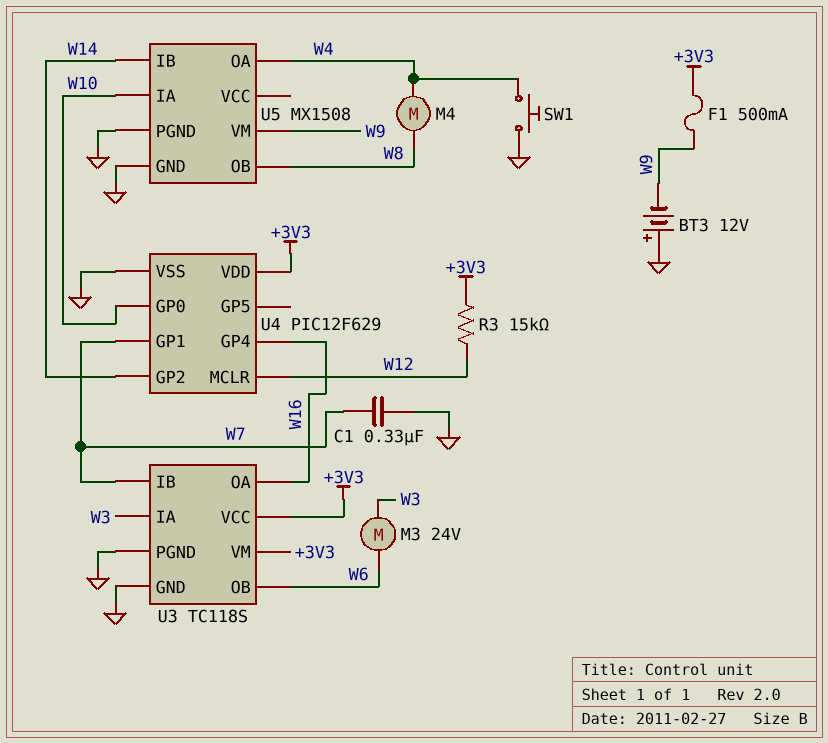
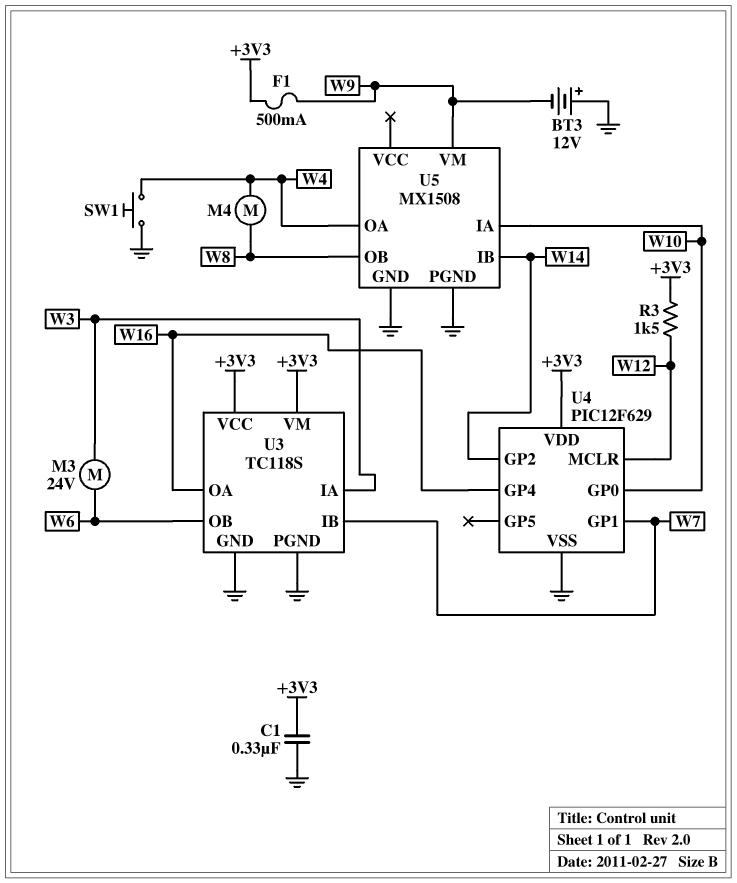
C1: 330nF (GND, W7) -> 330nF (+3V3, GND)
R3: 15k (+3V3, W12) -> 1.5k (+3V3, W12)

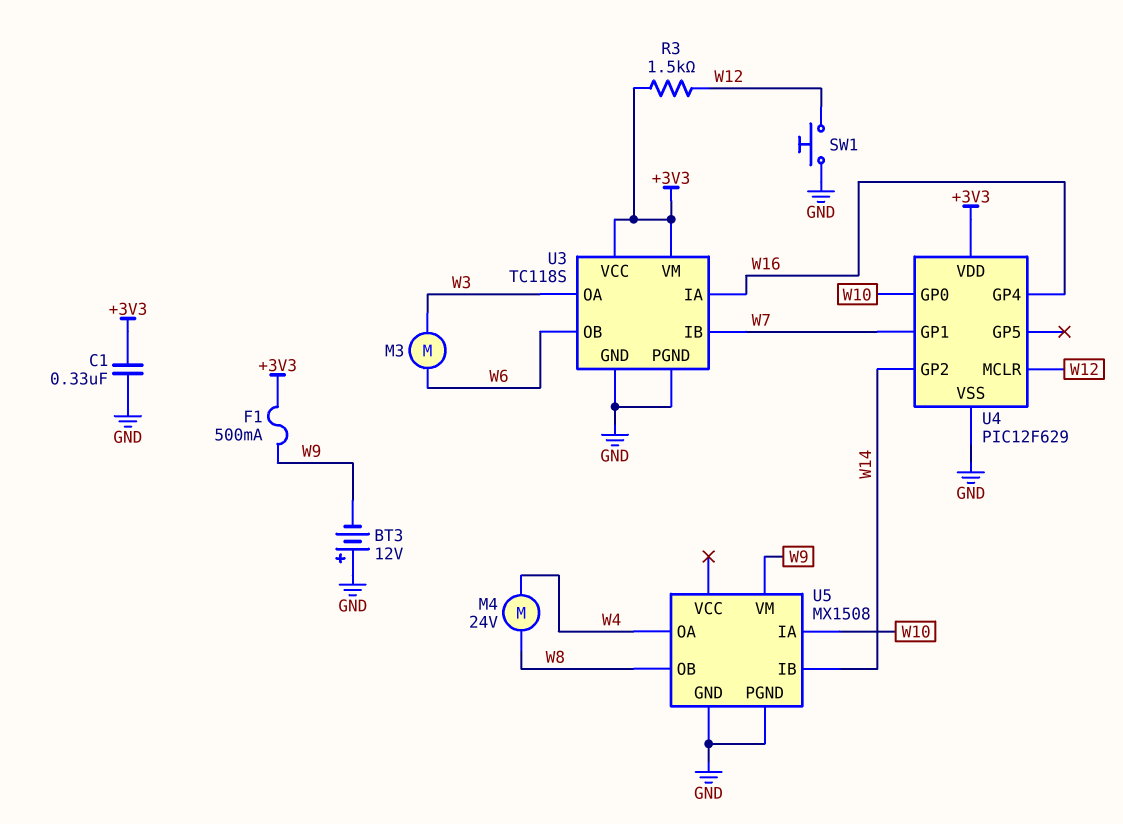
M3: motor 24V (W3, W6) -> motor (W3, W6)
M4: motor (W4, W8) -> motor 24V (W4, W8)
SW1: button (GND, W4) -> button (GND, W12)
U3 pin IA: W3 -> W16
U3 pin OA: W16 -> W3

